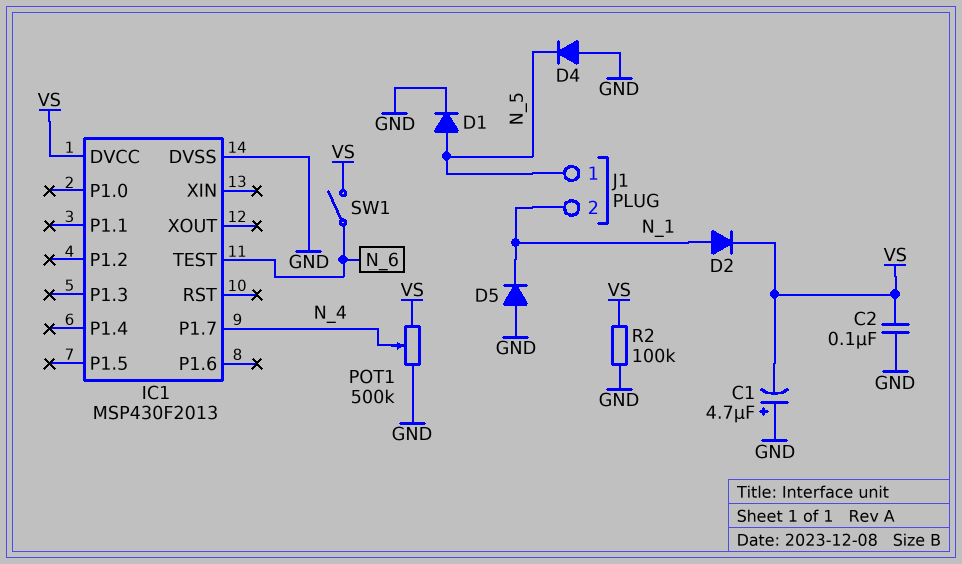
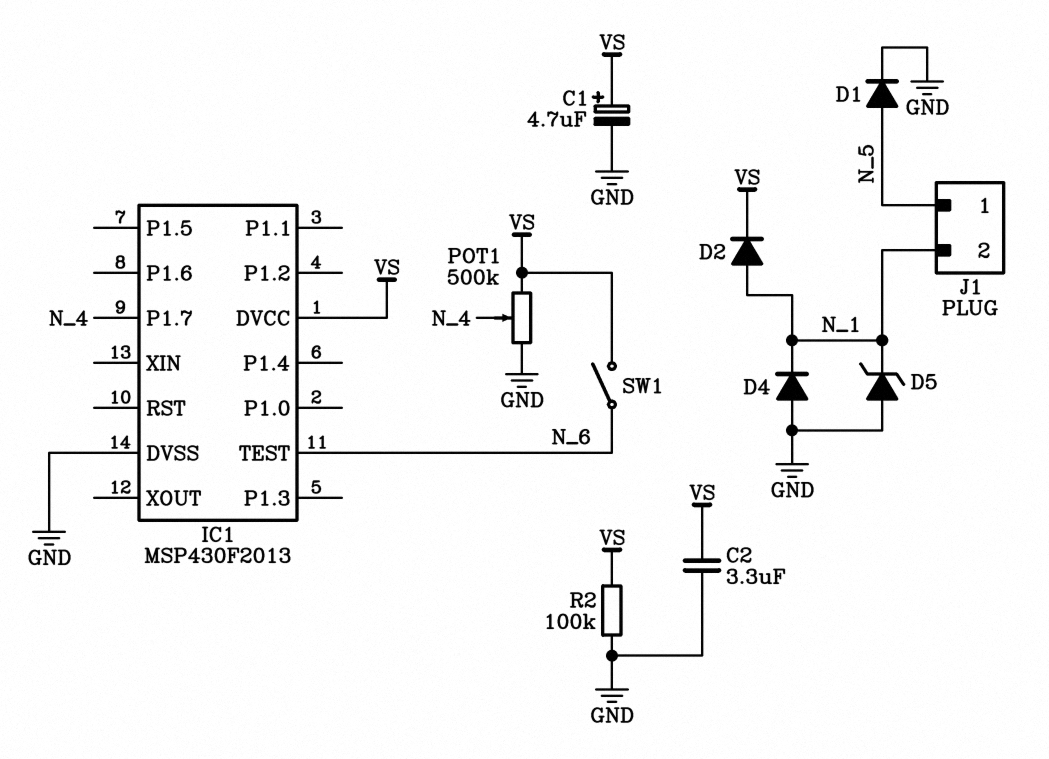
C1: 4.7uF (plus GND, minus VS) -> 4.7uF (plus VS, minus GND)
C2: 100nF (GND, VS) -> 3.3uF (GND, VS)
D4: diode (A GND, K N_5) -> diode (A GND, K N_1)
D5: diode (A GND, K N_1) -> zener (A GND, K N_1)

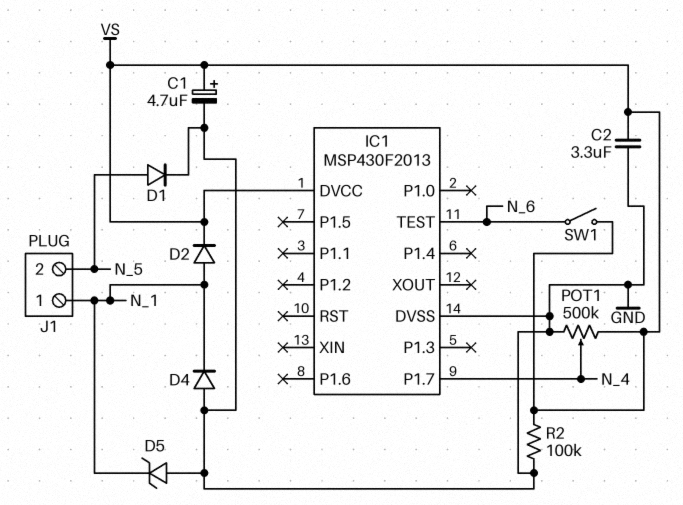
J1 pin 1: N_5 -> N_1
J1 pin 2: N_1 -> N_5

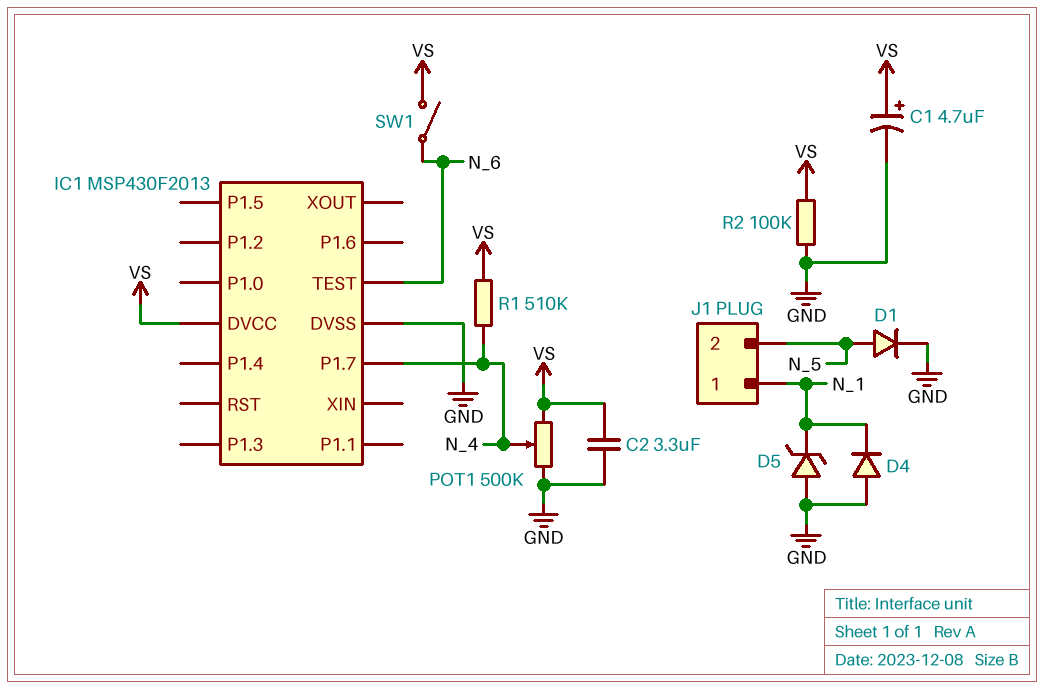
D2: diode (A N_1, K VS) -> none
R1: none -> 510k (N_4, VS)

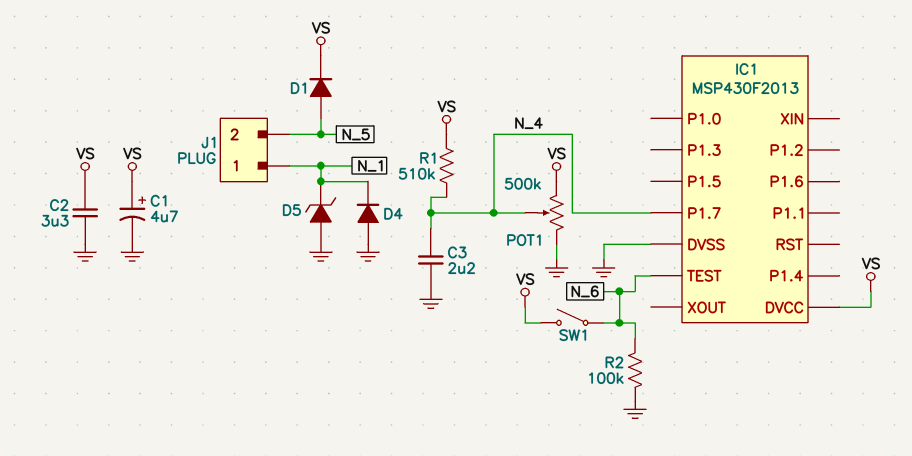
C3: none -> 2.2uF (GND, N_4)
D1: diode (A N_5, K GND) -> diode (A N_5, K VS)
R2: 100k (GND, VS) -> 100k (GND, N_6)

